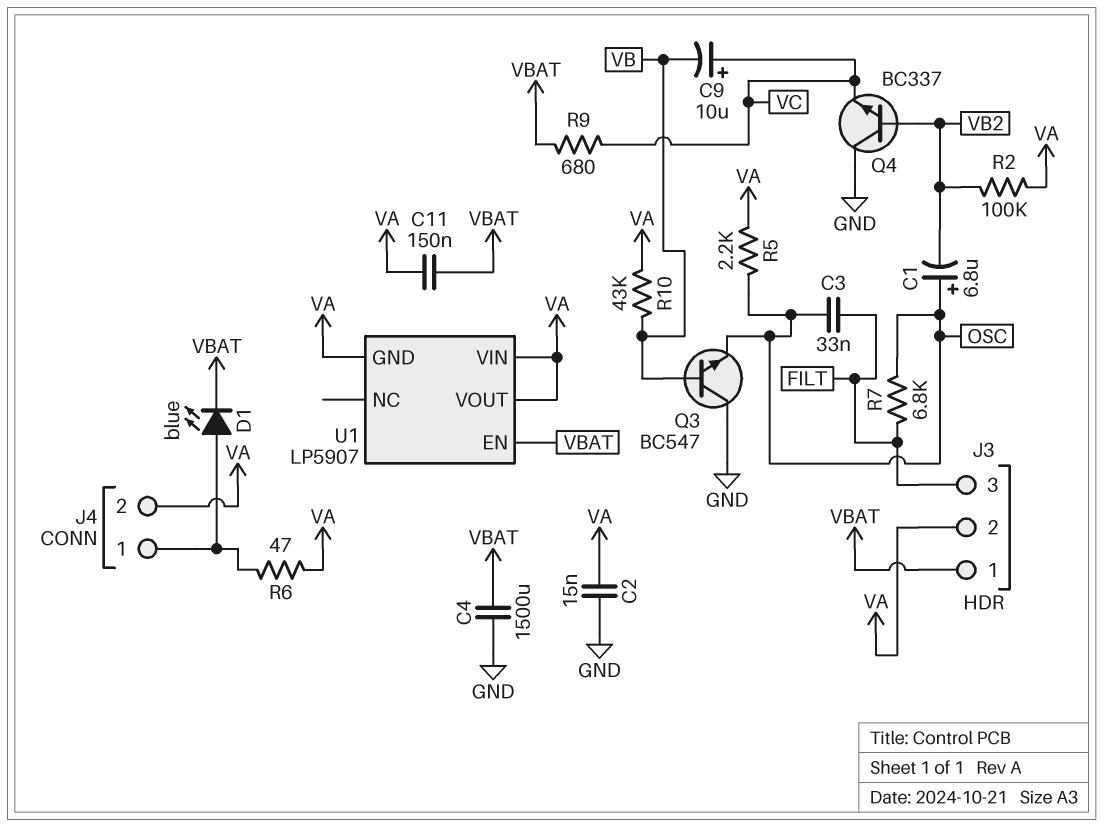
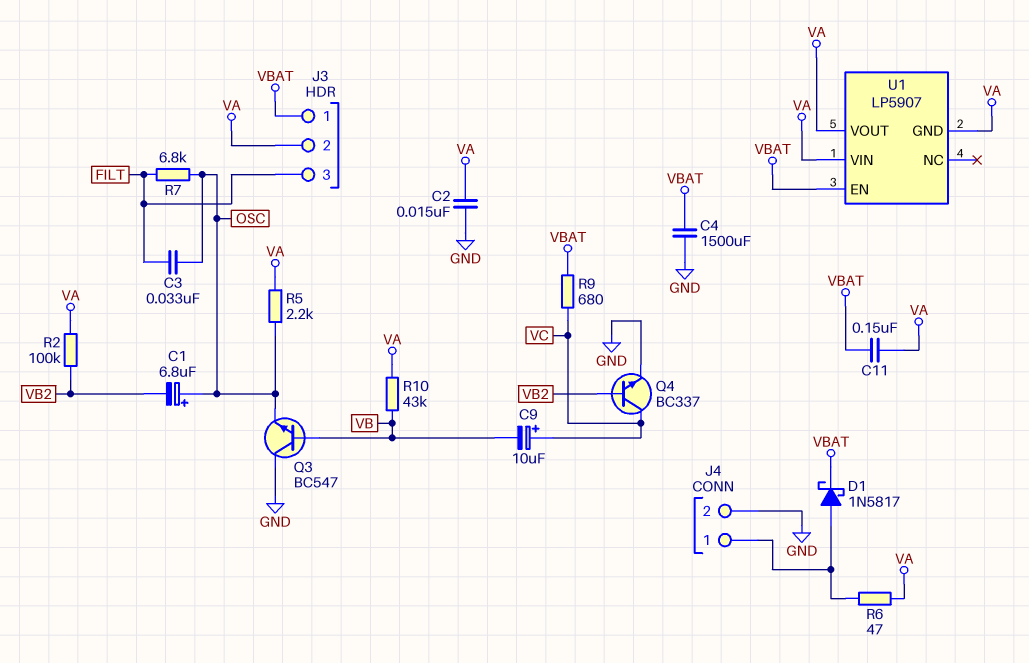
D1: LED blue (A J4/1, K VBAT) -> schottky 1N5817 (A J4/1, K VBAT)
J4 pin 2: VA -> GND
Q4: NPN BC337 (B VB2, C GND, E VC) -> NPN BC337 (B VB2, C VC, E GND)

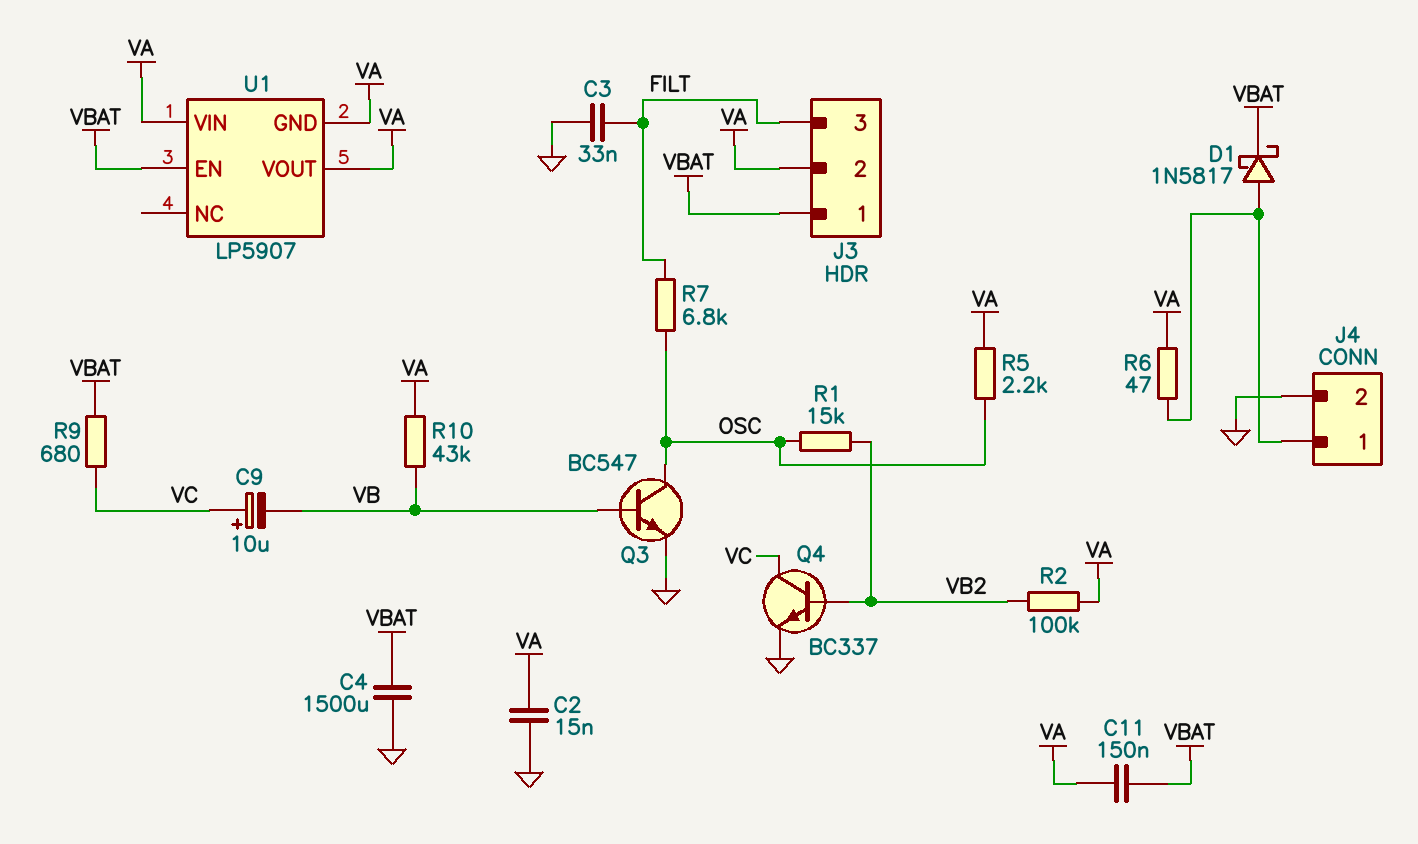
C1: 6.8uF (plus OSC, minus VB2) -> none
C3: 33nF (FILT, OSC) -> 33nF (FILT, GND)
Q3: NPN BC547 (B VB, C GND, E OSC) -> NPN BC547 (B VB, C OSC, E GND)
R1: none -> 15k (OSC, VB2)

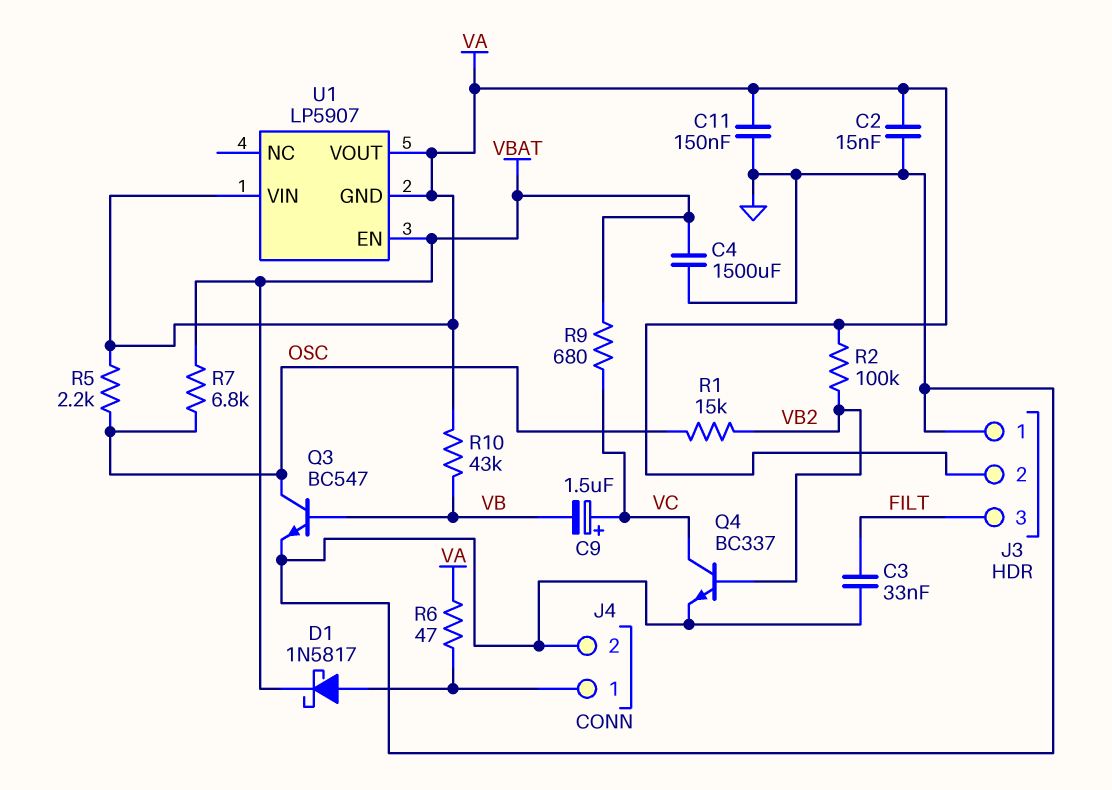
C9: 10uF (plus VC, minus VB) -> 1.5uF (plus VC, minus VB)
C11: 150nF (VA, VBAT) -> 150nF (GND, VA)
J3 pin 1: VBAT -> GND
R7: 6.8k (FILT, OSC) -> 6.8k (OSC, VBAT)

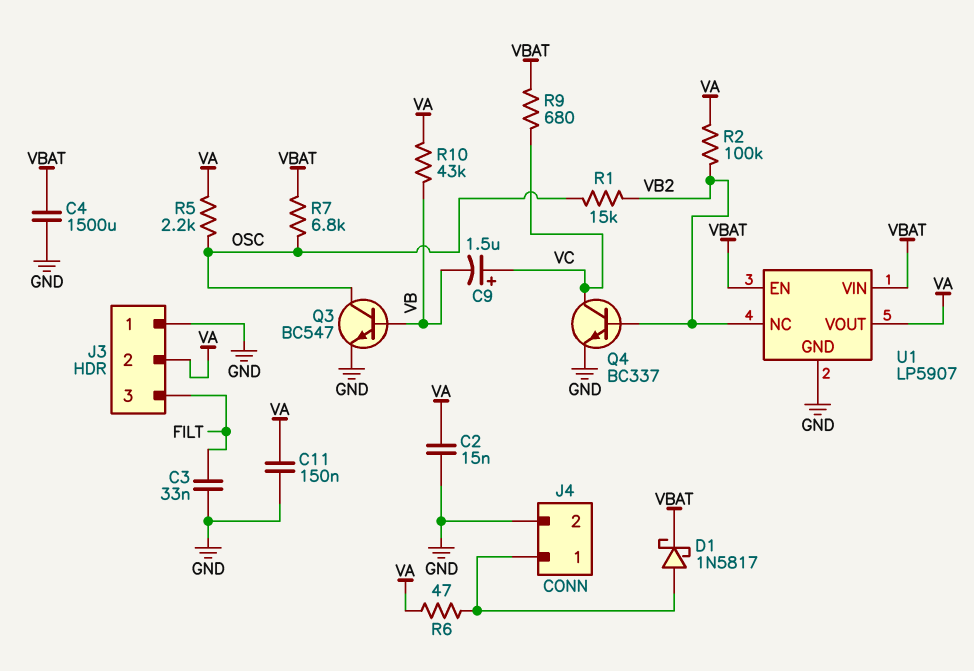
U1 pin GND: VA -> GND
U1 pin NC: none -> VB2
U1 pin VIN: VA -> VBAT

